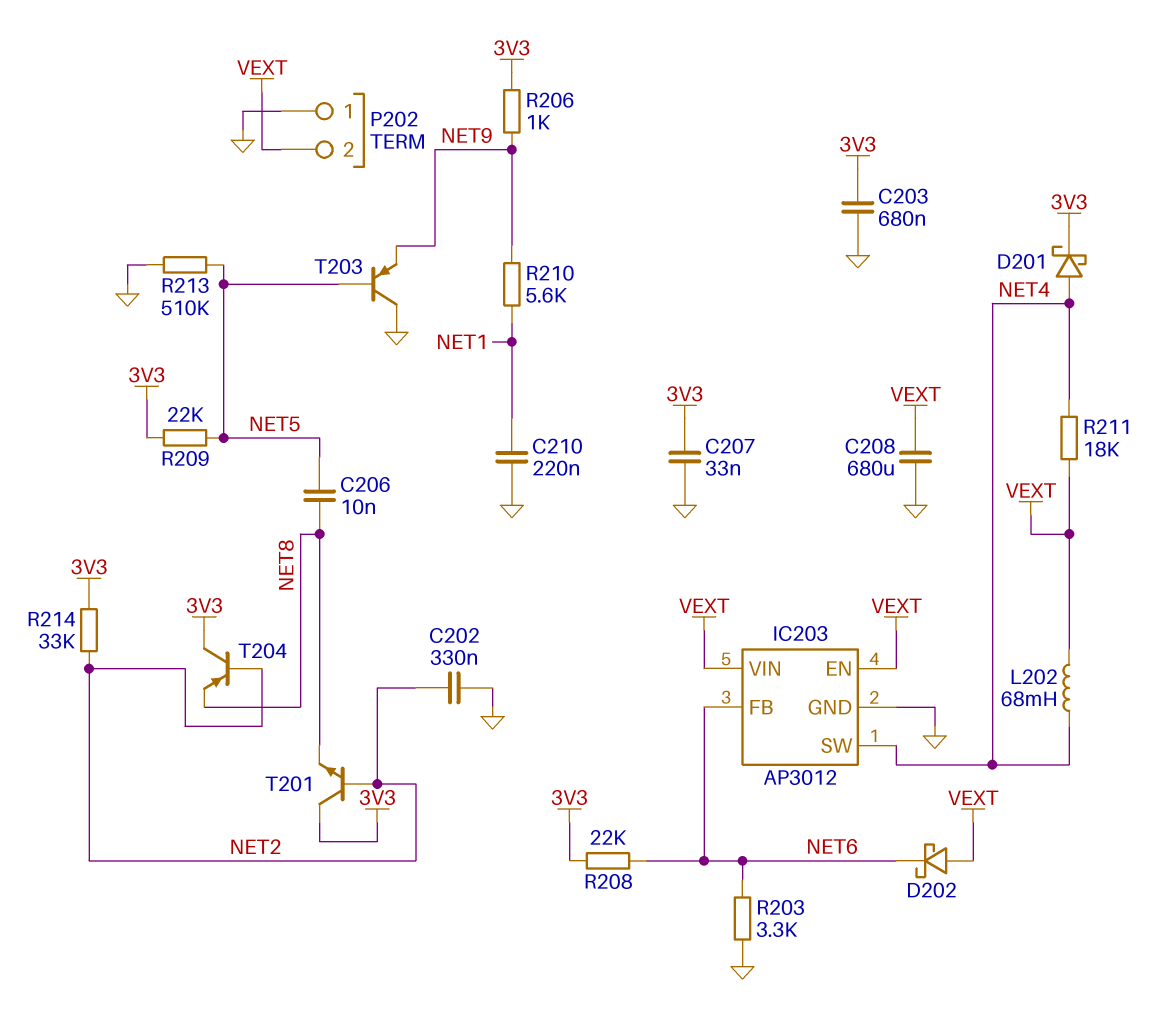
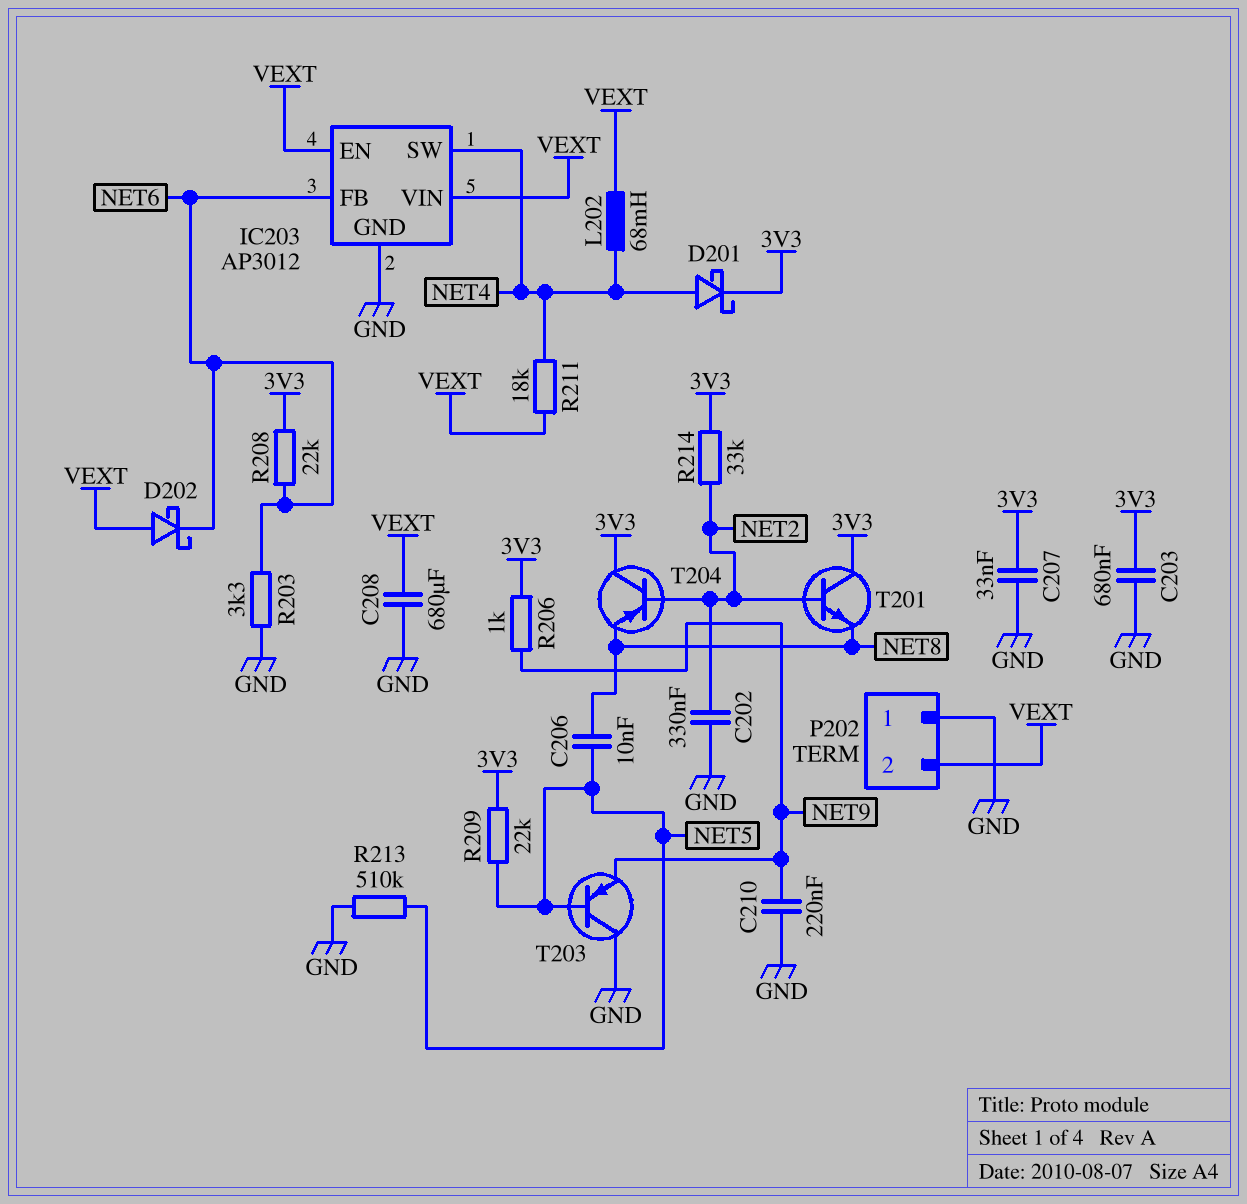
C210: 220nF (GND, NET1) -> 220nF (GND, NET9)
R210: 5.6k (NET1, NET9) -> none

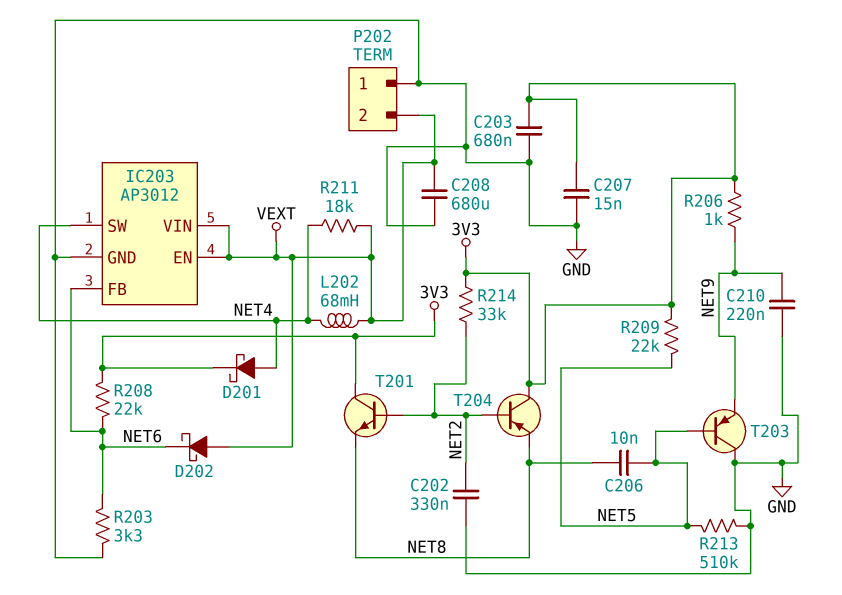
C207: 33nF (3V3, GND) -> 15nF (3V3, GND)

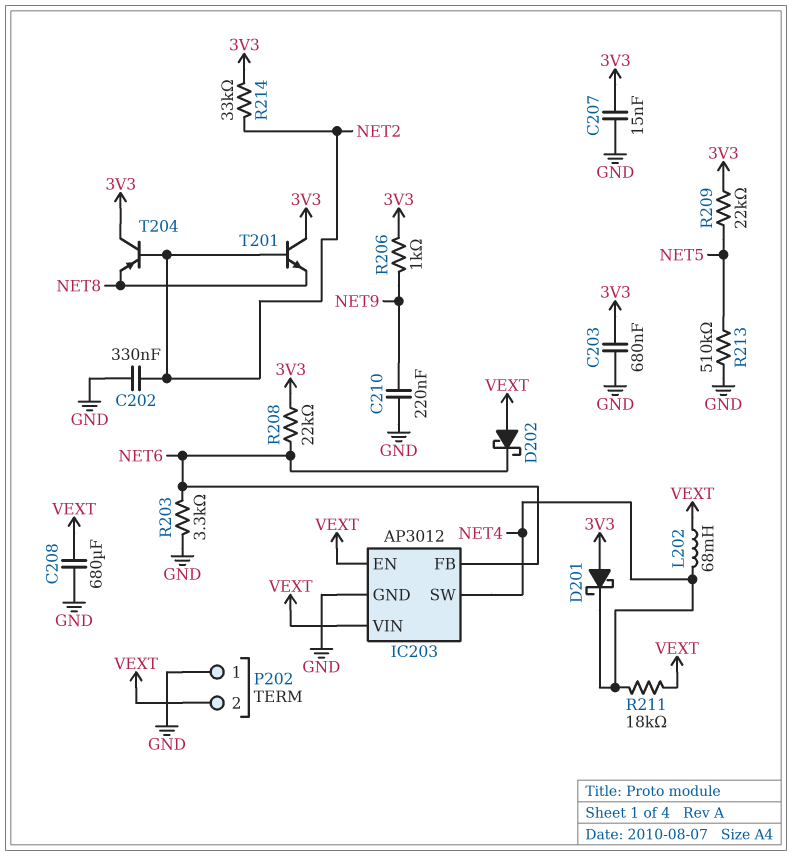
C206: 10nF (NET5, NET8) -> none
D201: schottky (A NET4, K 3V3) -> schottky (A 3V3, K NET4)
T203: PNP (B NET5, C GND, E NET9) -> none

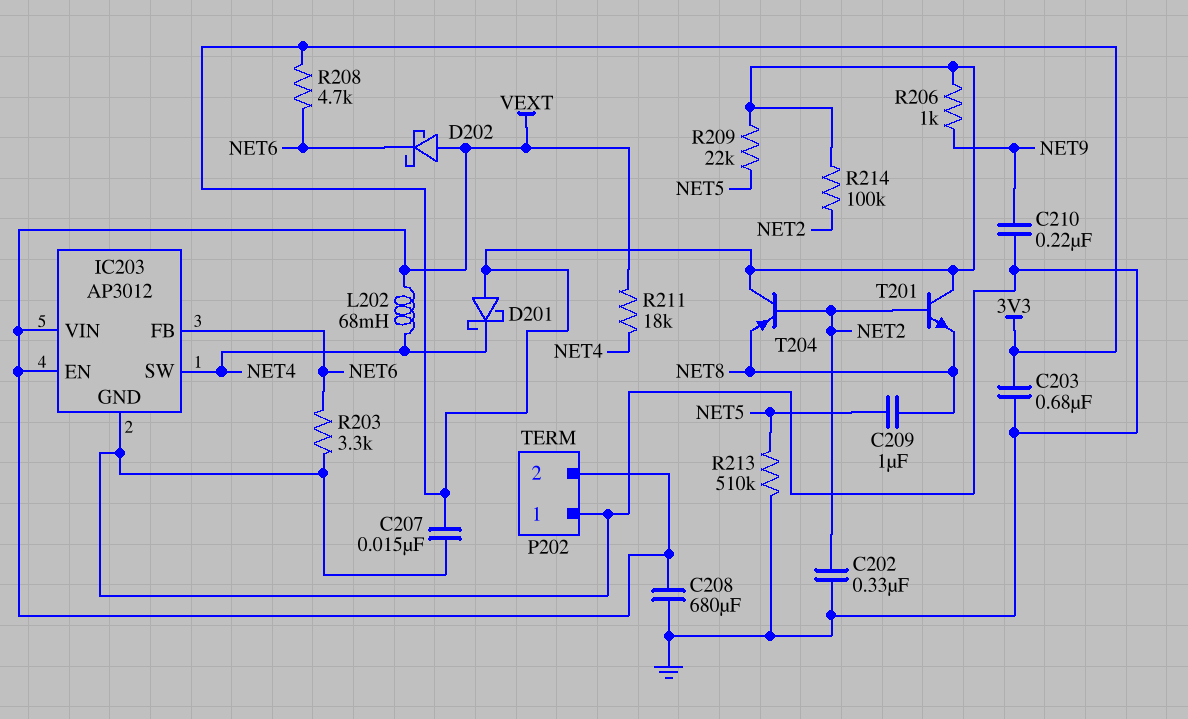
C209: none -> 1uF (NET5, NET8)
R208: 22k (3V3, NET6) -> 4.7k (3V3, NET6)
R214: 33k (3V3, NET2) -> 100k (3V3, NET2)

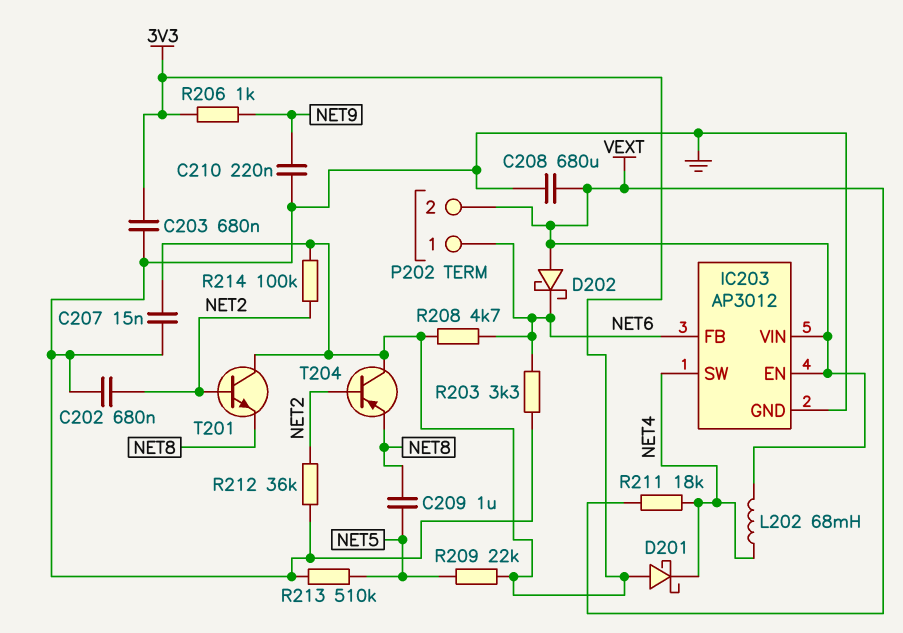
C202: 330nF (GND, NET2) -> 680nF (GND, NET2)
P202 pin 1: GND -> NET6
R212: none -> 36k (GND, NET2)

